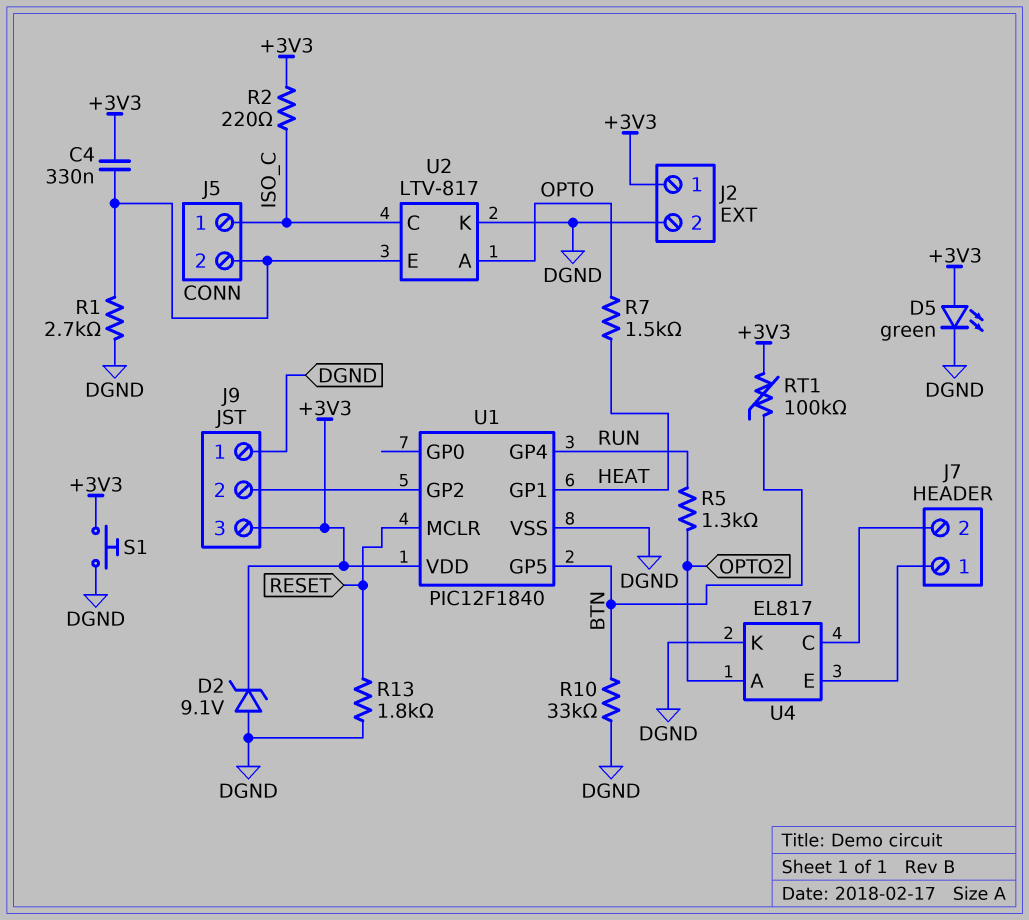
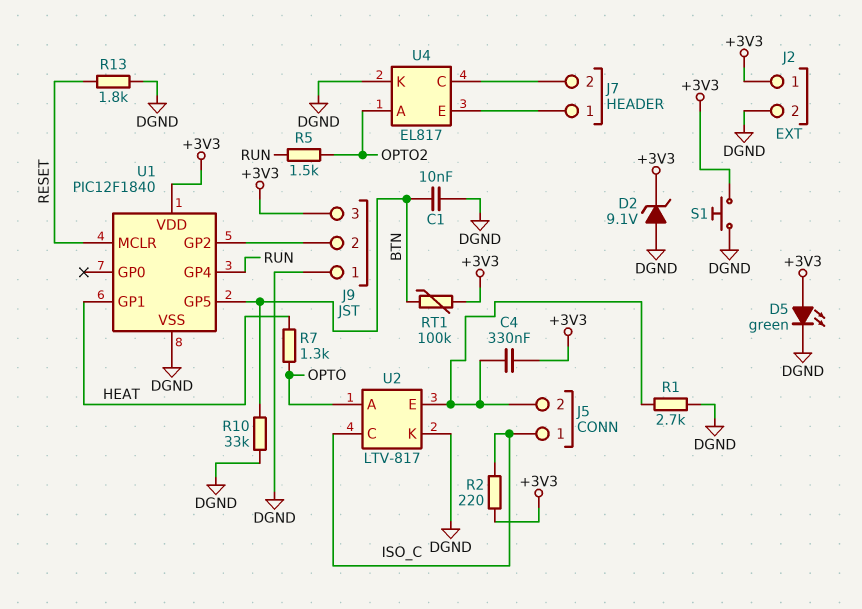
C1: none -> 10nF (BTN, DGND)
R5: 1.3k (OPTO2, RUN) -> 1.5k (OPTO2, RUN)
R7: 1.5k (HEAT, OPTO) -> 1.3k (HEAT, OPTO)

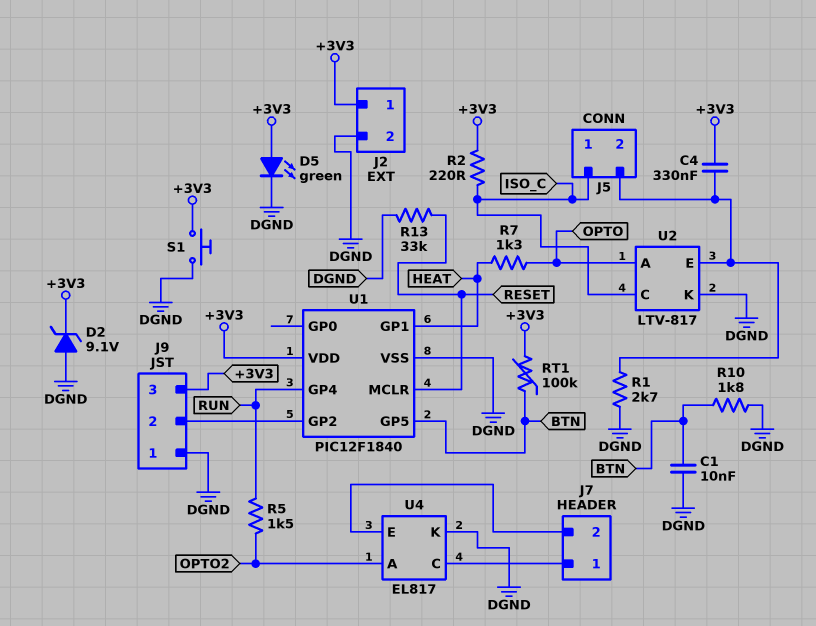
R10: 33k (BTN, DGND) -> 1.8k (BTN, DGND)
R13: 1.8k (DGND, RESET) -> 33k (DGND, RESET)
U4 pin C: J7/2 -> J7/1
U4 pin E: J7/1 -> J7/2

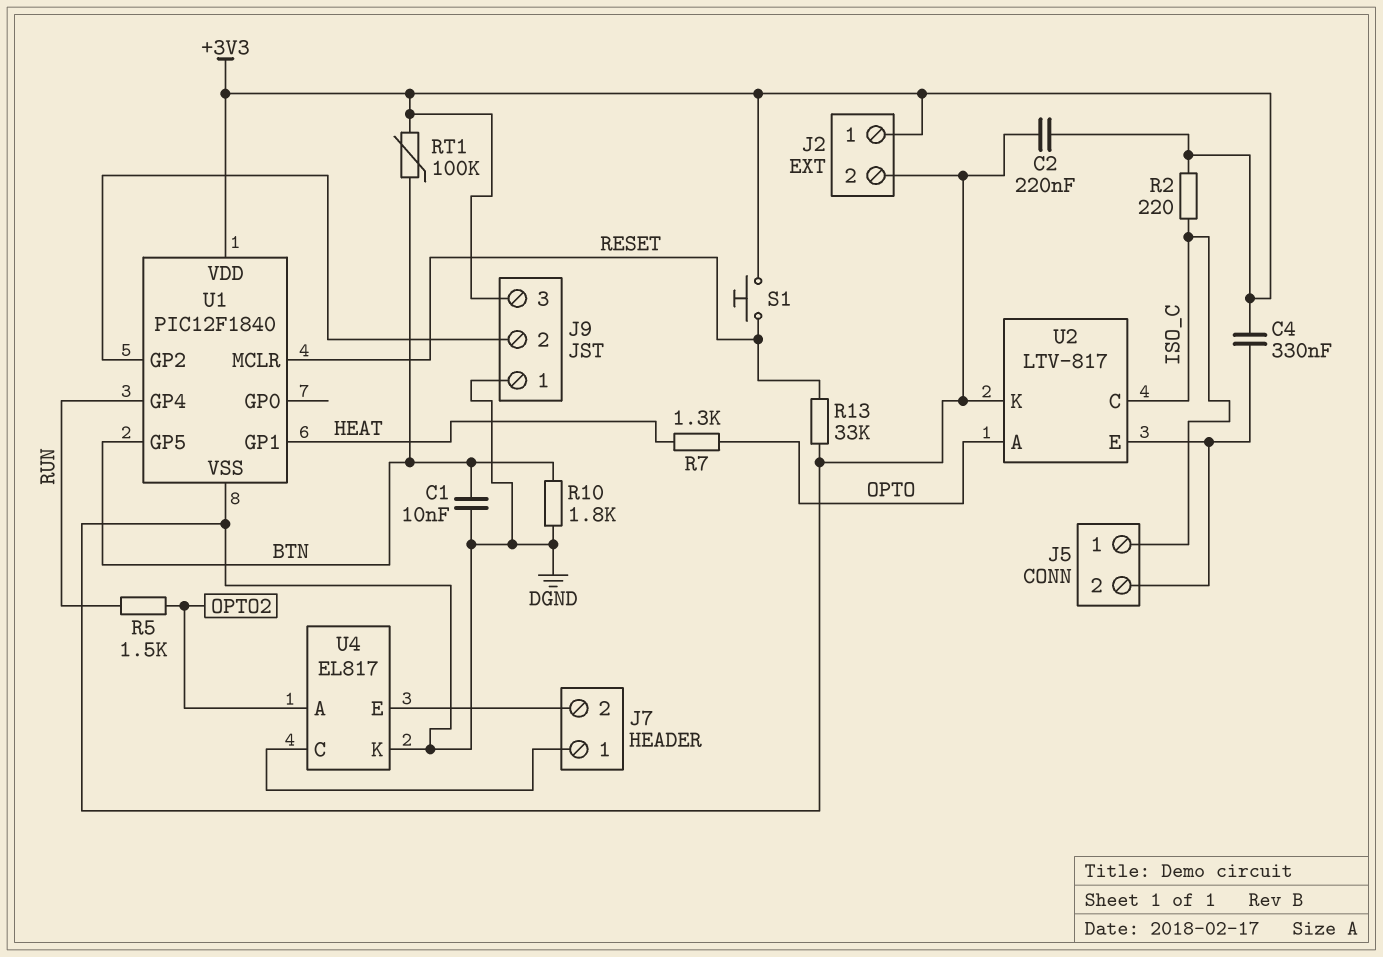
C2: none -> 220nF (+3V3, DGND)
D2: zener 9.1V (A DGND, K +3V3) -> none
D5: LED green (A +3V3, K DGND) -> none
R1: 2.7k (DGND, J5/2) -> none
S1: button (+3V3, DGND) -> button (+3V3, RESET)

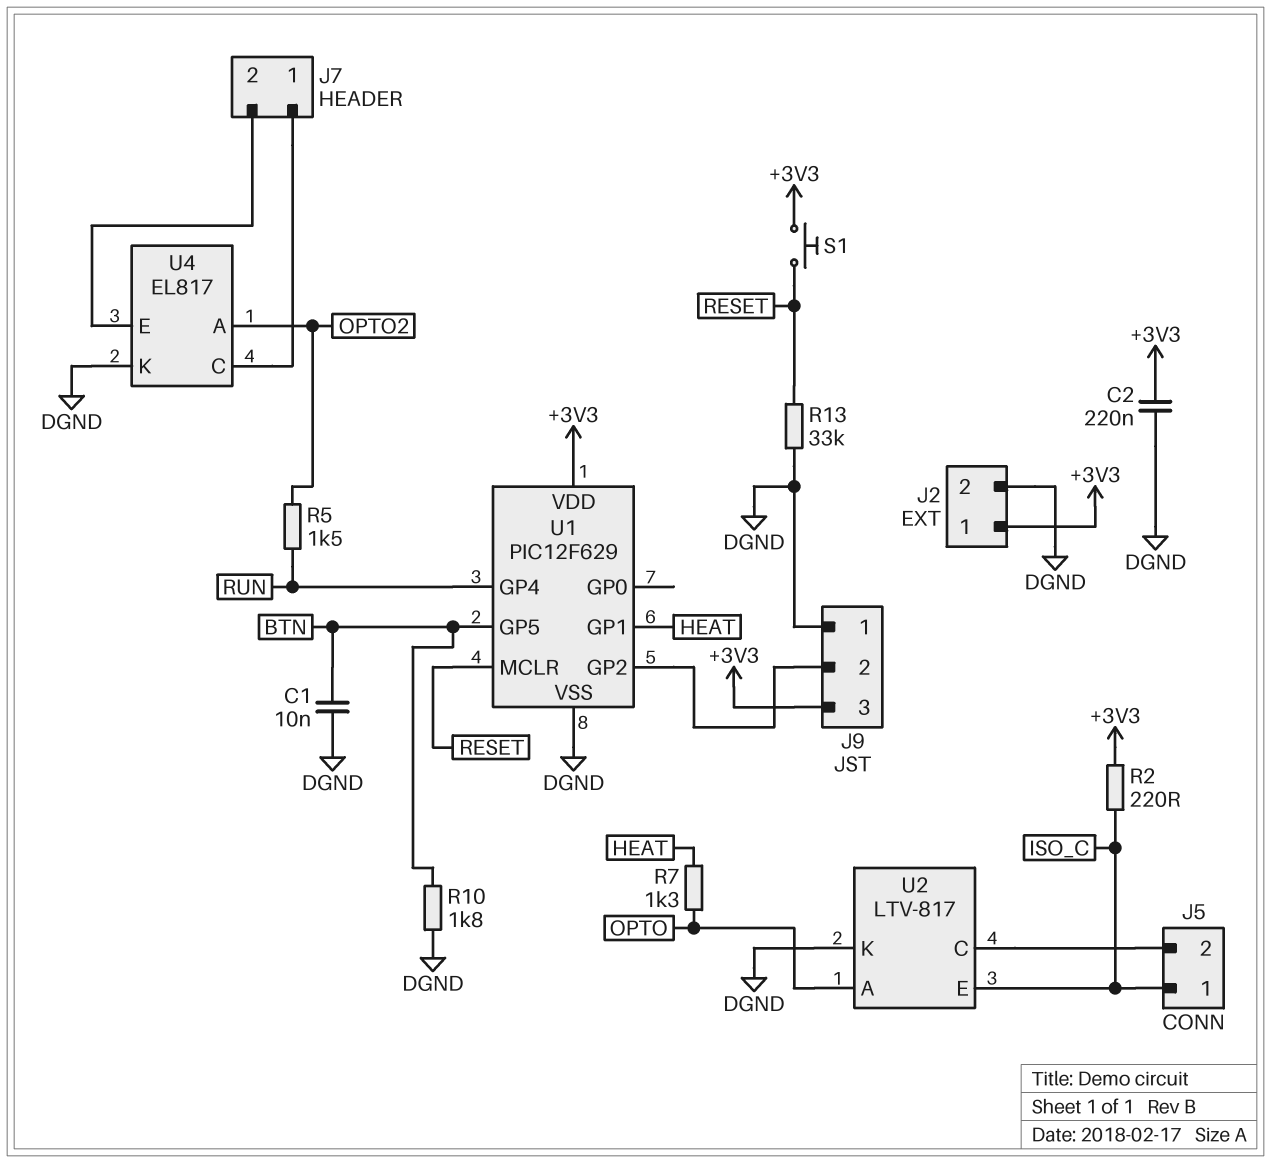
C4: 330nF (+3V3, J5/2) -> none
RT1: 100k (+3V3, BTN) -> none
U1: PIC12F1840 -> PIC12F629
U2 pin C: ISO_C -> J5/2
U2 pin E: J5/2 -> ISO_C

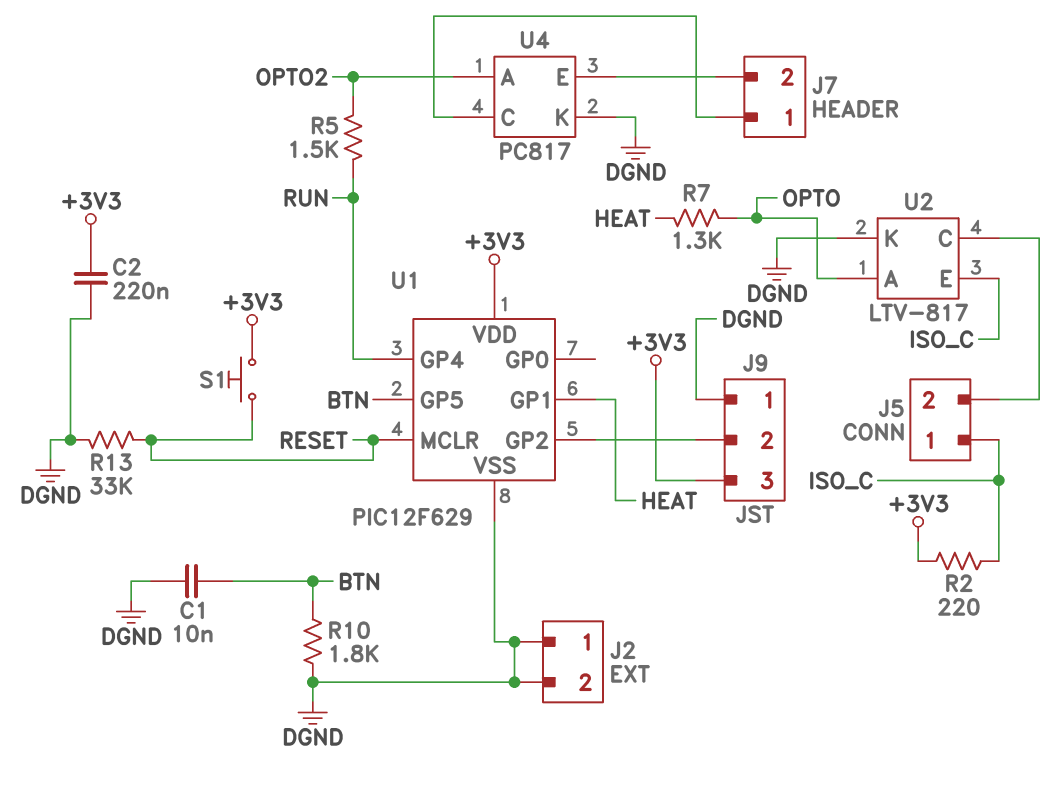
J2 pin 1: +3V3 -> DGND
U4: EL817 -> PC817

